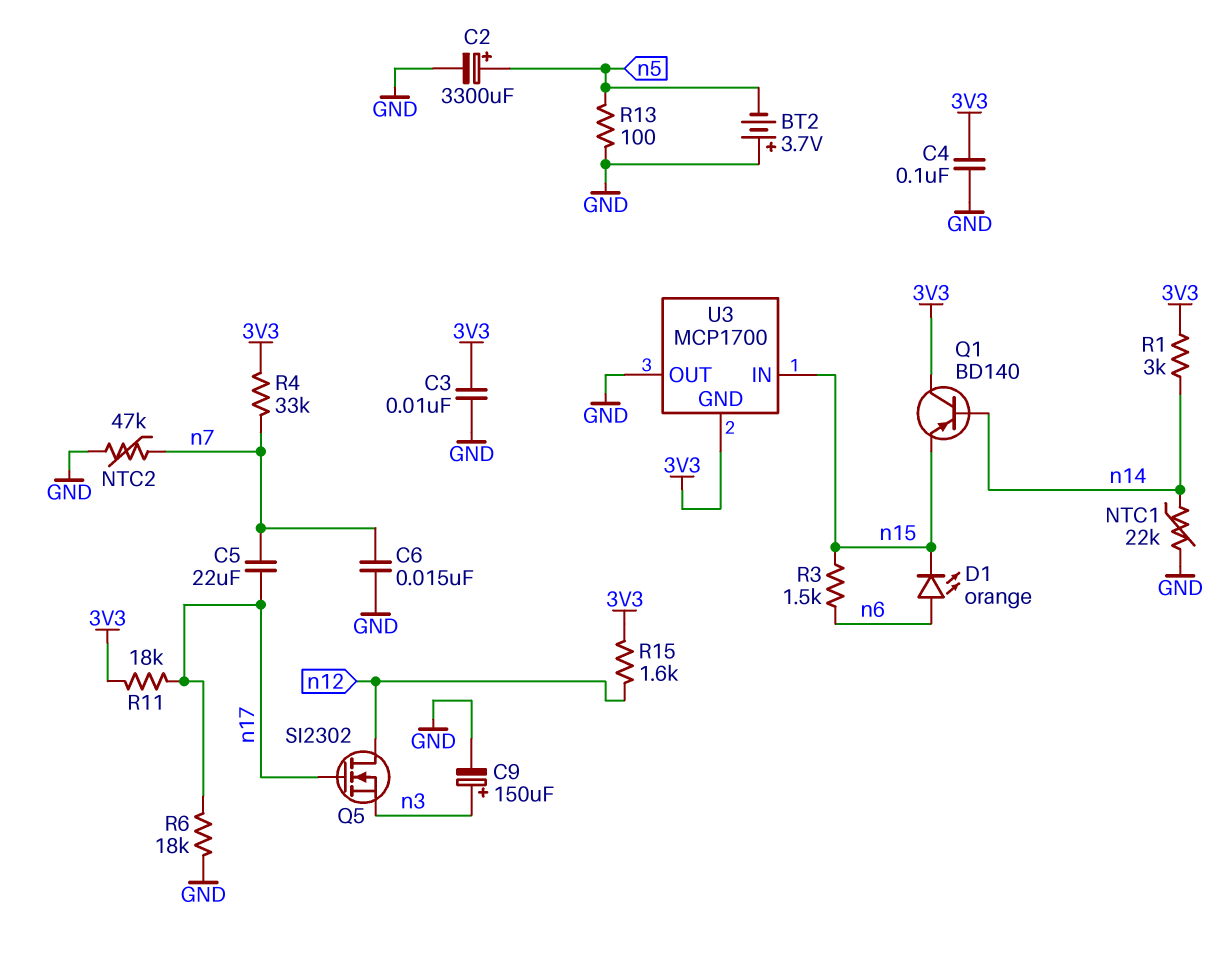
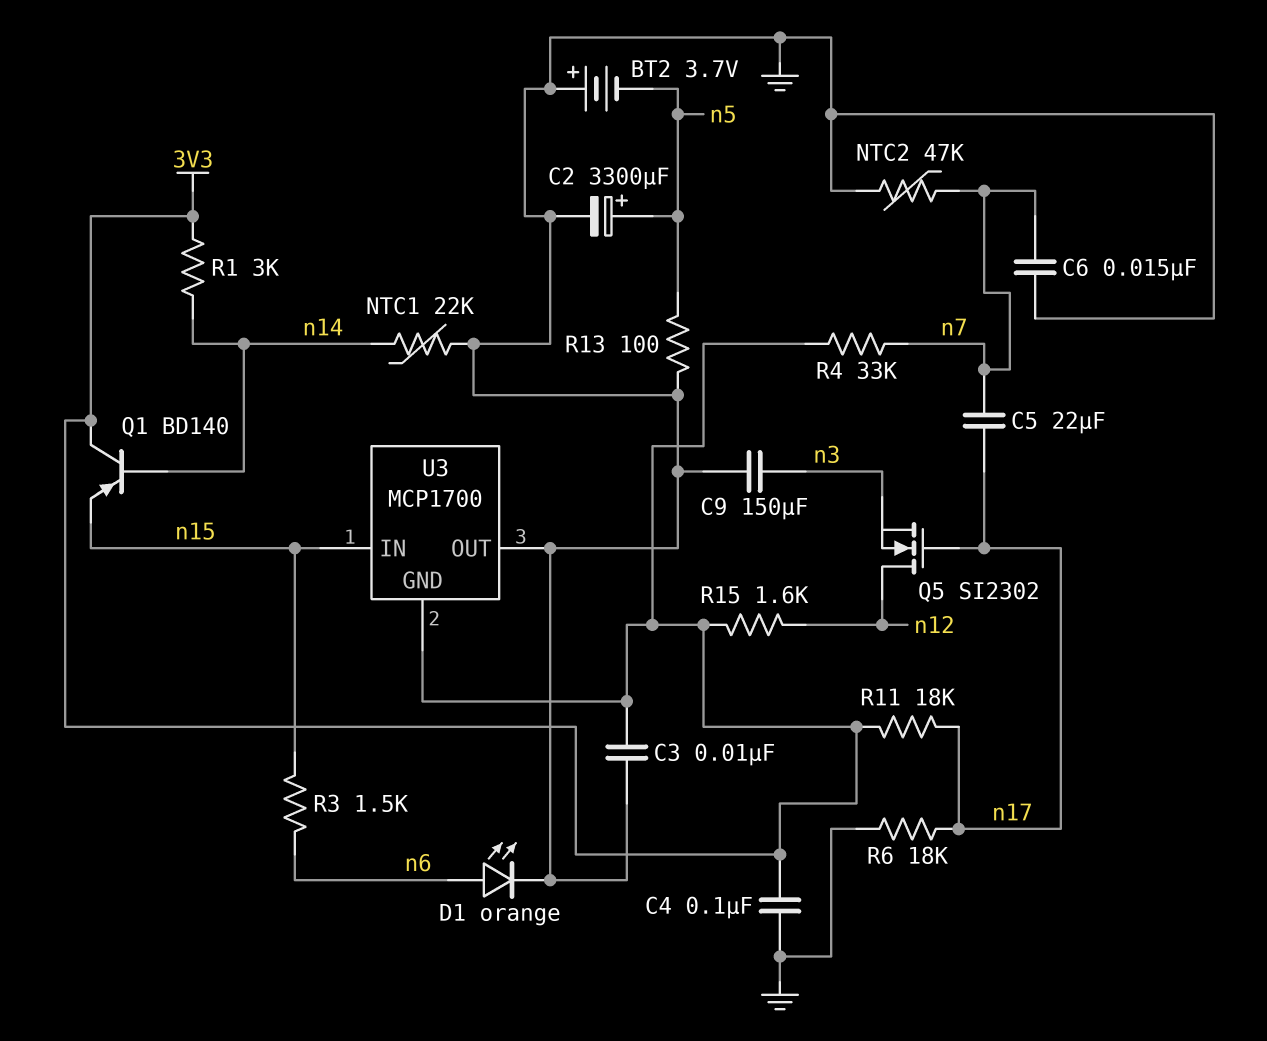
C9: 150uF (plus n3, minus GND) -> 150uF (GND, n3)
D1: LED orange (A n6, K n15) -> LED orange (A n6, K GND)

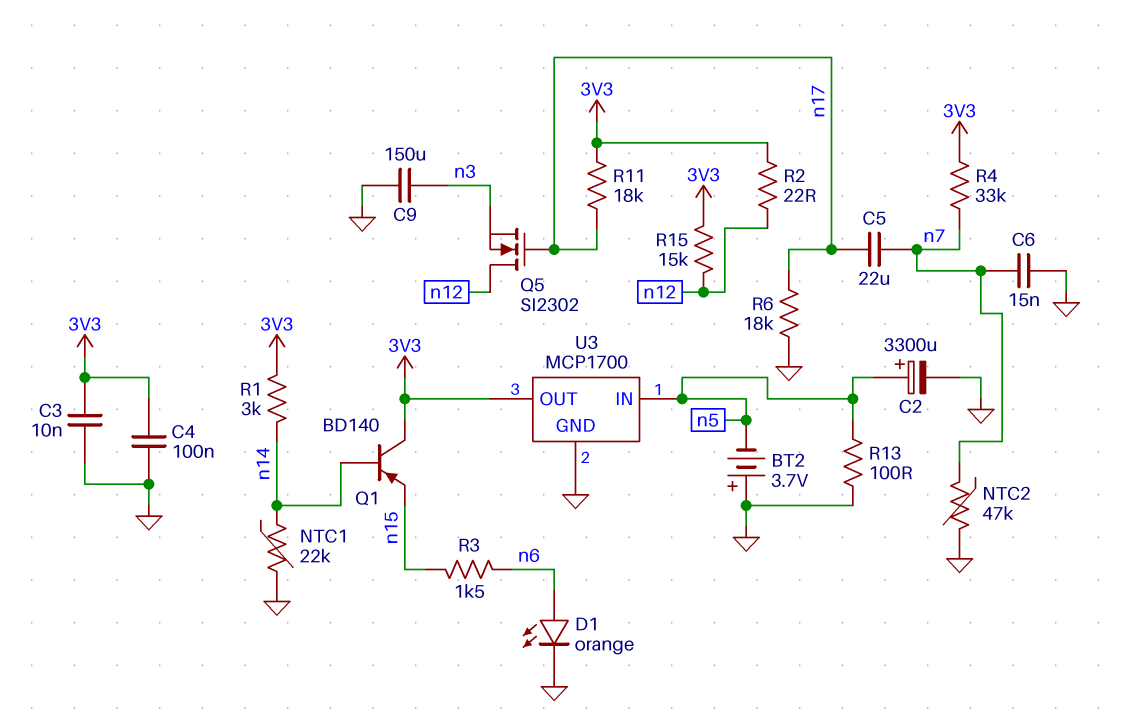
R2: none -> 22 (3V3, n12)
R15: 1.6k (3V3, n12) -> 15k (3V3, n12)
U3 pin GND: 3V3 -> GND
U3 pin IN: n15 -> n5
U3 pin OUT: GND -> 3V3

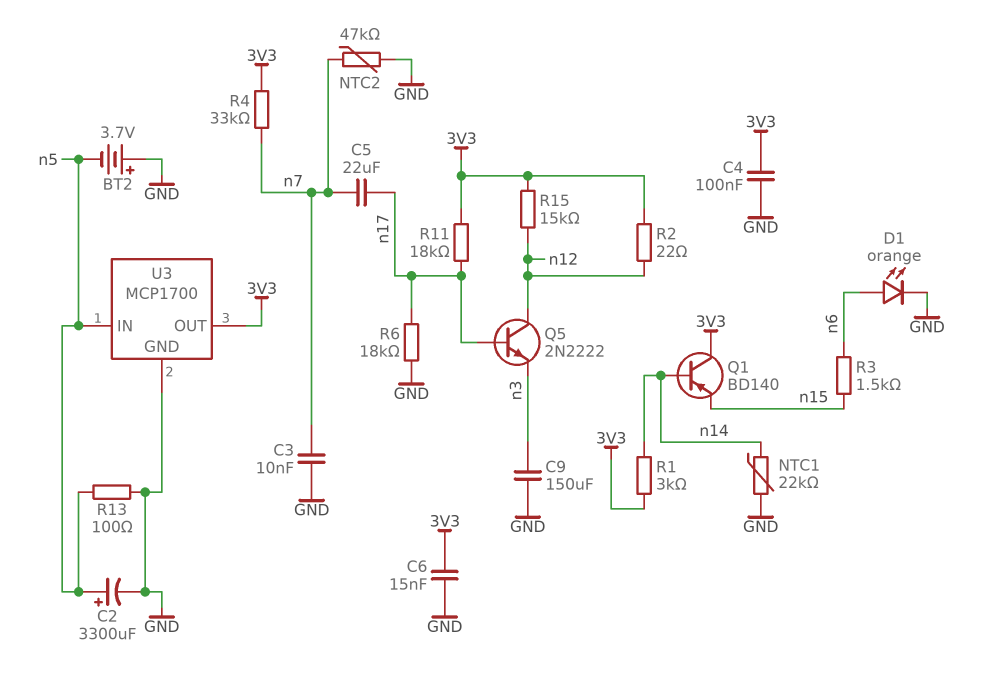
C3: 10nF (3V3, GND) -> 10nF (GND, n7)
C6: 15nF (GND, n7) -> 15nF (3V3, GND)
Q5: NMOS SI2302 (G n17, D n12, S n3) -> NPN 2N2222 (B n17, C n12, E n3)

